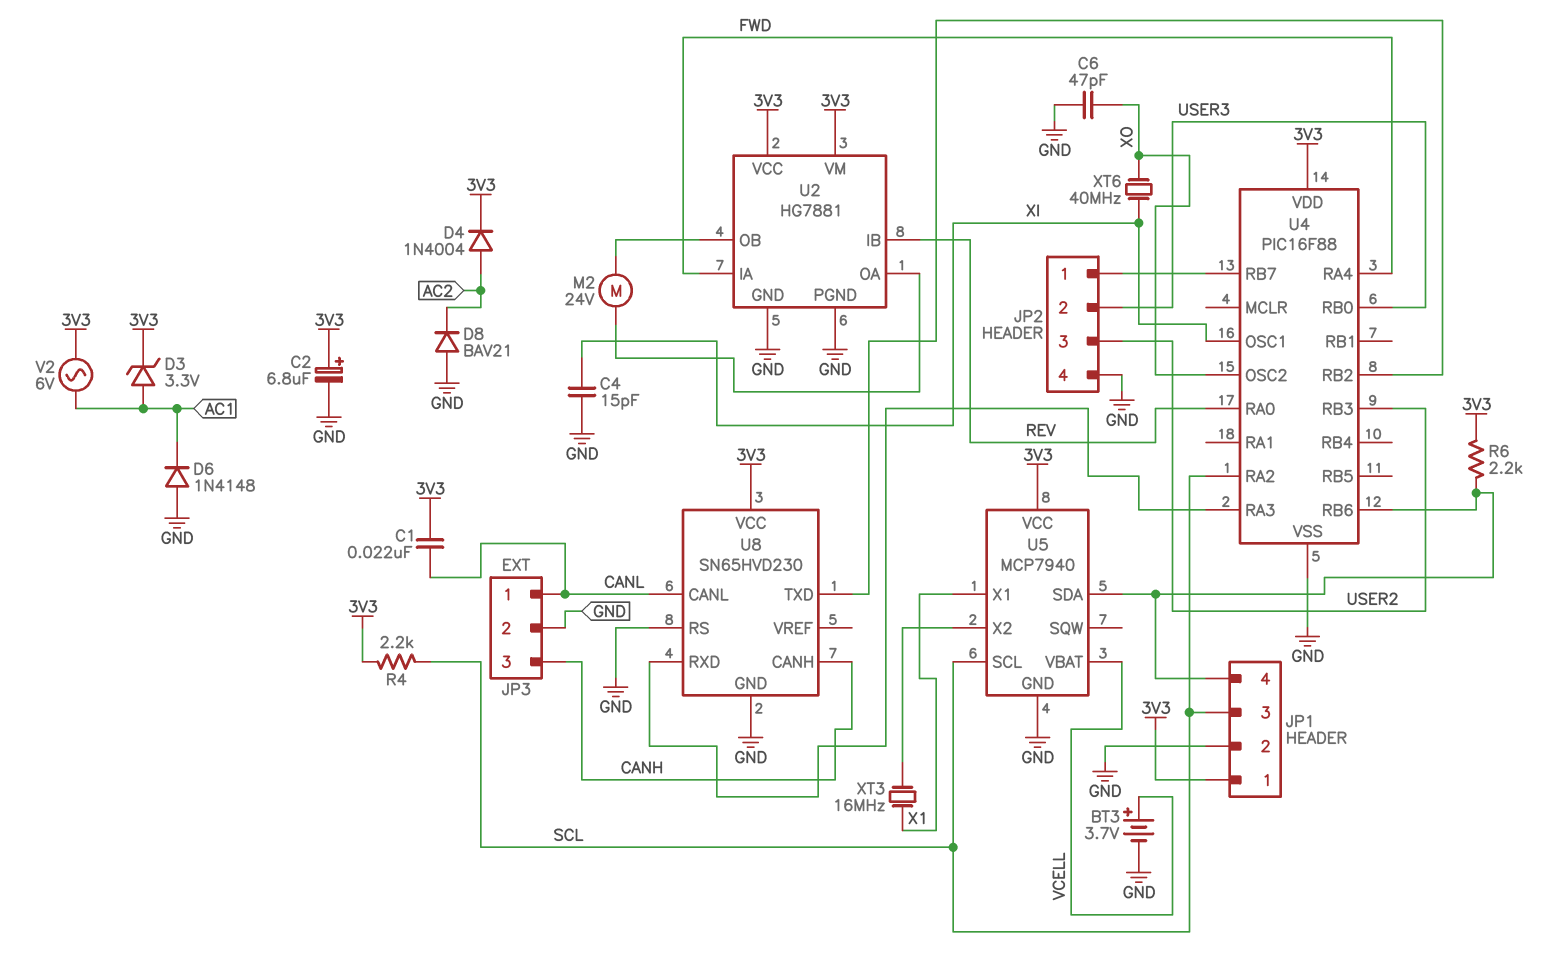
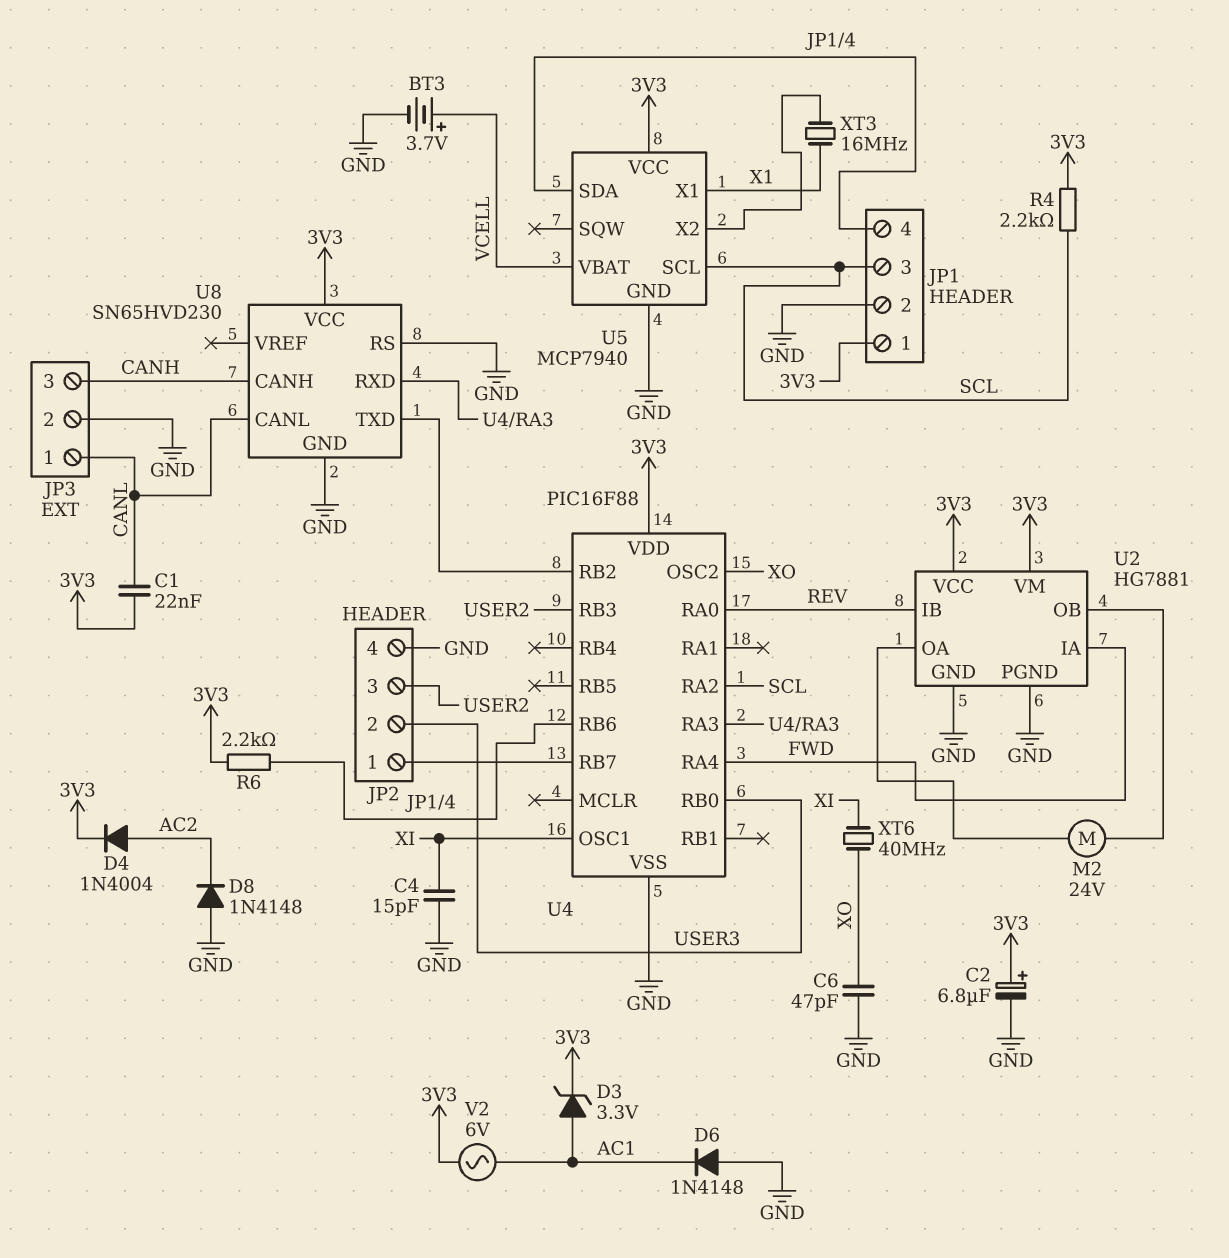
D8: diode BAV21 (A GND, K AC2) -> diode 1N4148 (A GND, K AC2)

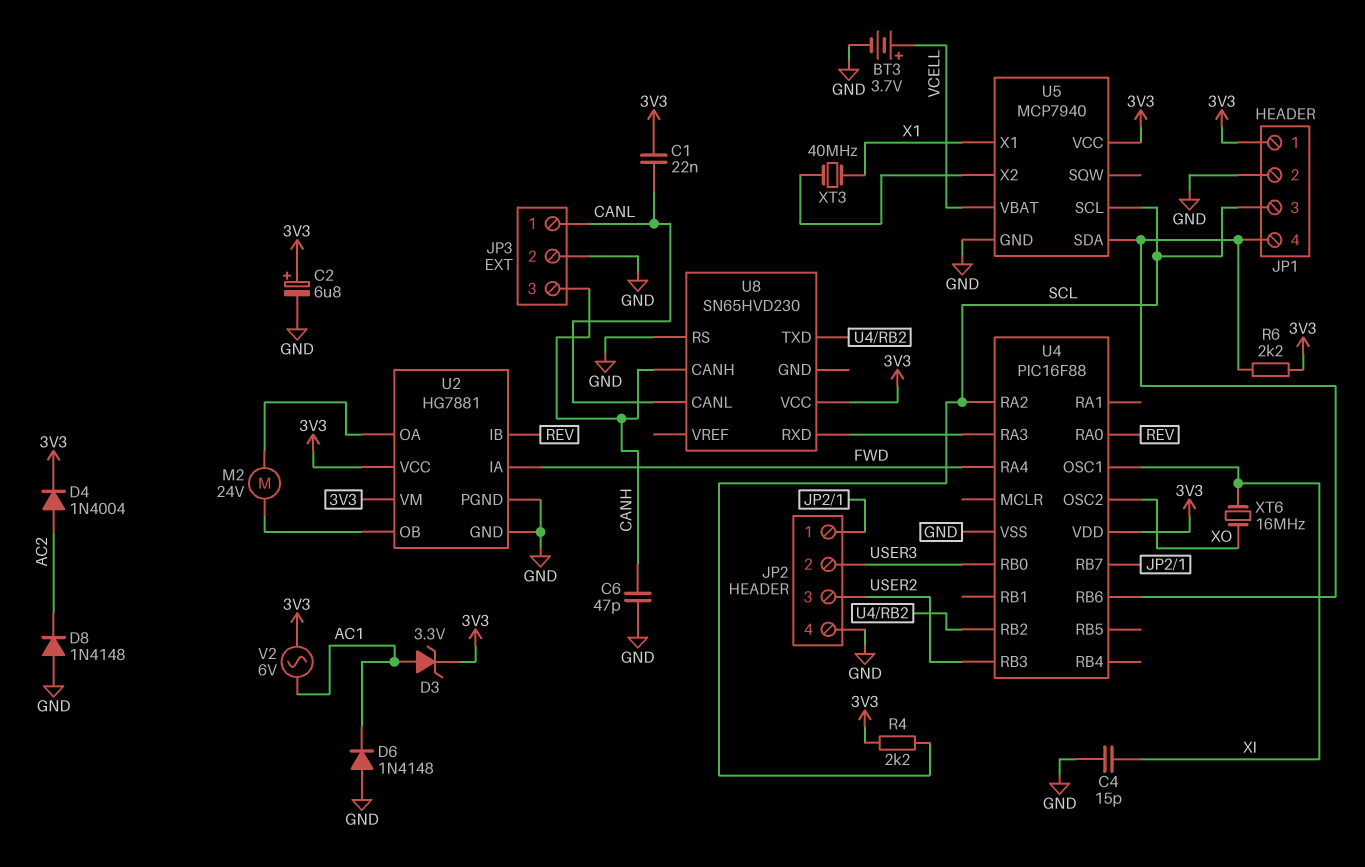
C6: 47pF (GND, XO) -> 47pF (CANH, GND)
U8 pin GND: GND -> none
XT3: 16MHz (U5/X2, X1) -> 40MHz (U5/X2, X1)
XT6: 40MHz (XI, XO) -> 16MHz (XI, XO)

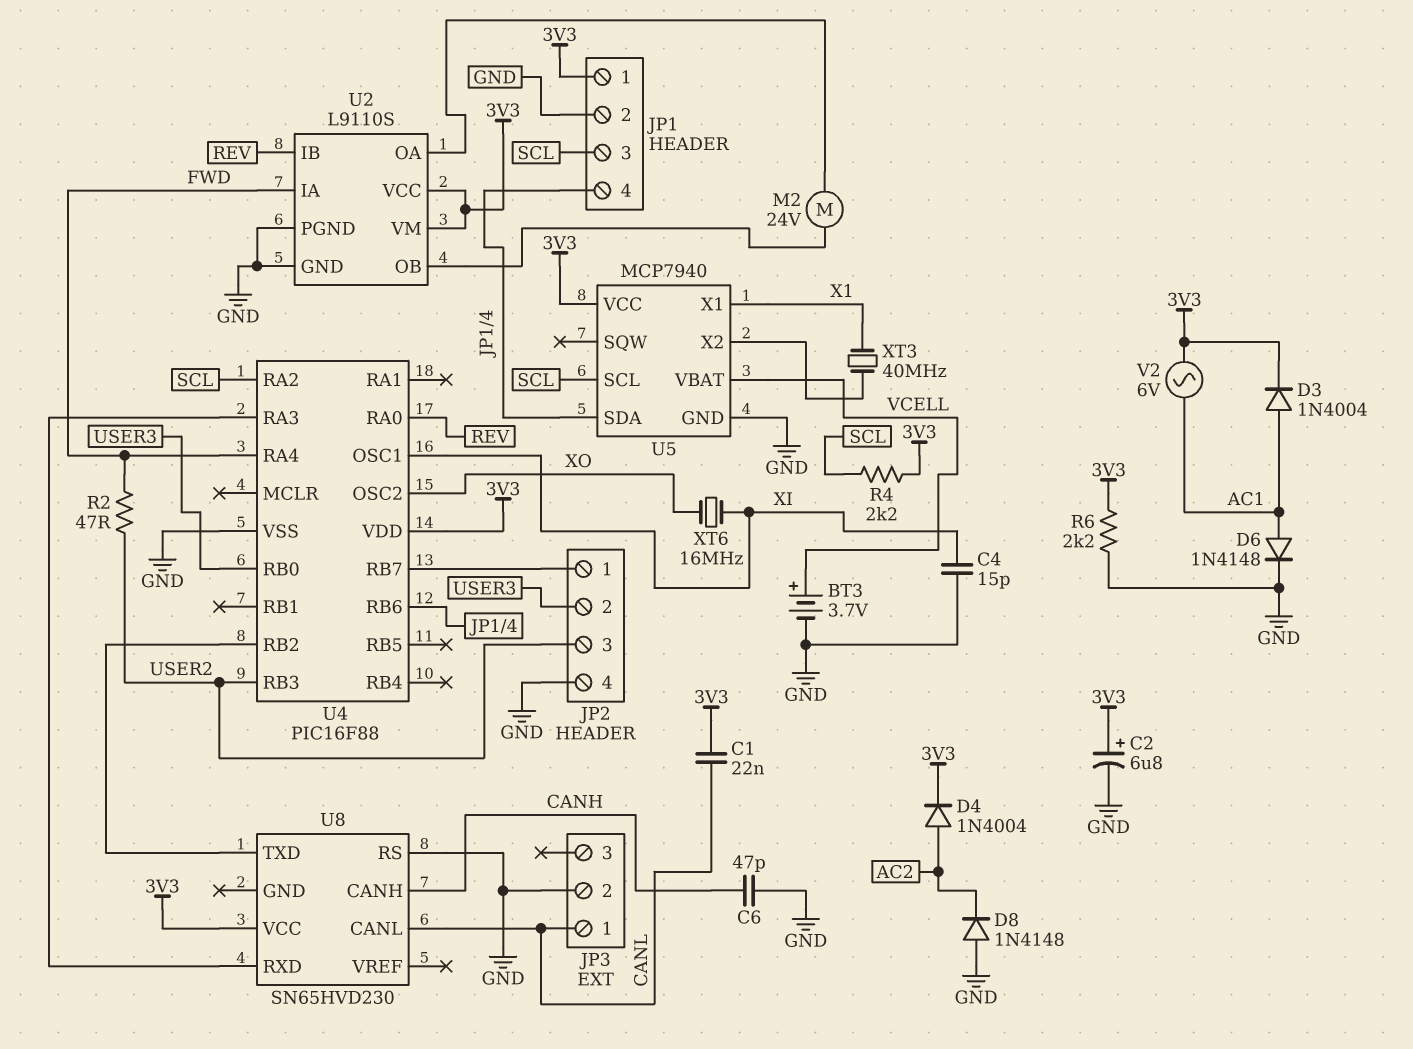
D3: zener 3.3V (A AC1, K 3V3) -> diode 1N4004 (A AC1, K 3V3)
D6: diode 1N4148 (A GND, K AC1) -> diode 1N4148 (A AC1, K GND)
JP3 pin 3: CANH -> none
R2: none -> 47 (FWD, USER2)
R6: 2.2k (3V3, JP1/4) -> 2.2k (3V3, GND)
U2: HG7881 -> L9110S

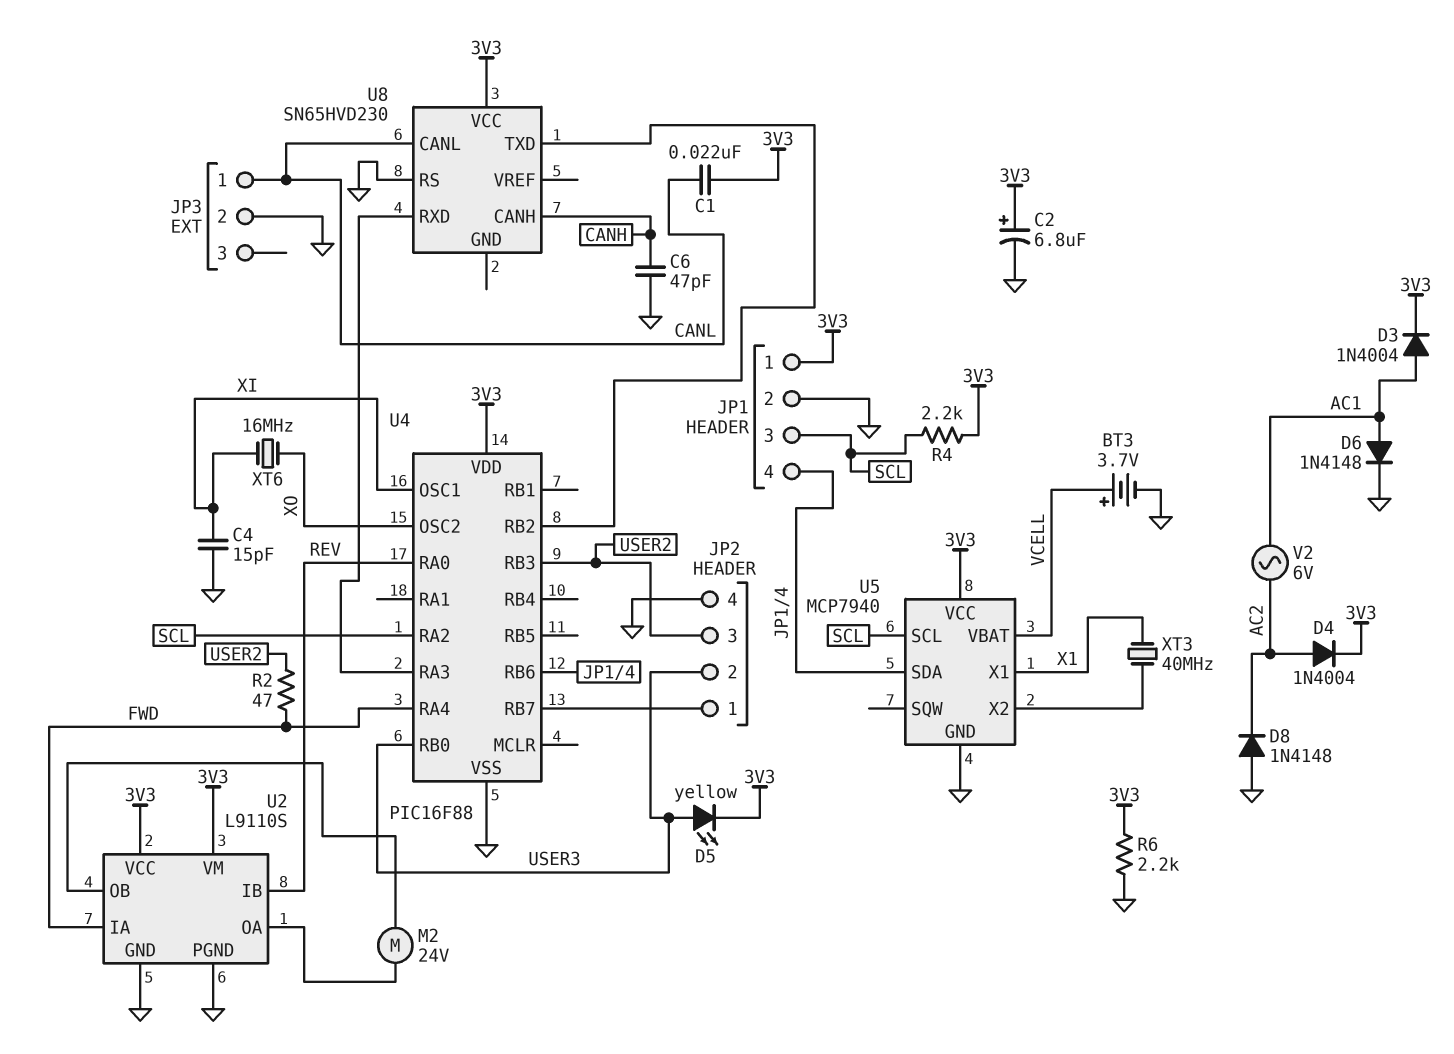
D5: none -> LED yellow (A USER3, K 3V3)
V2: AC 6V (3V3, AC1) -> AC 6V (AC1, AC2)

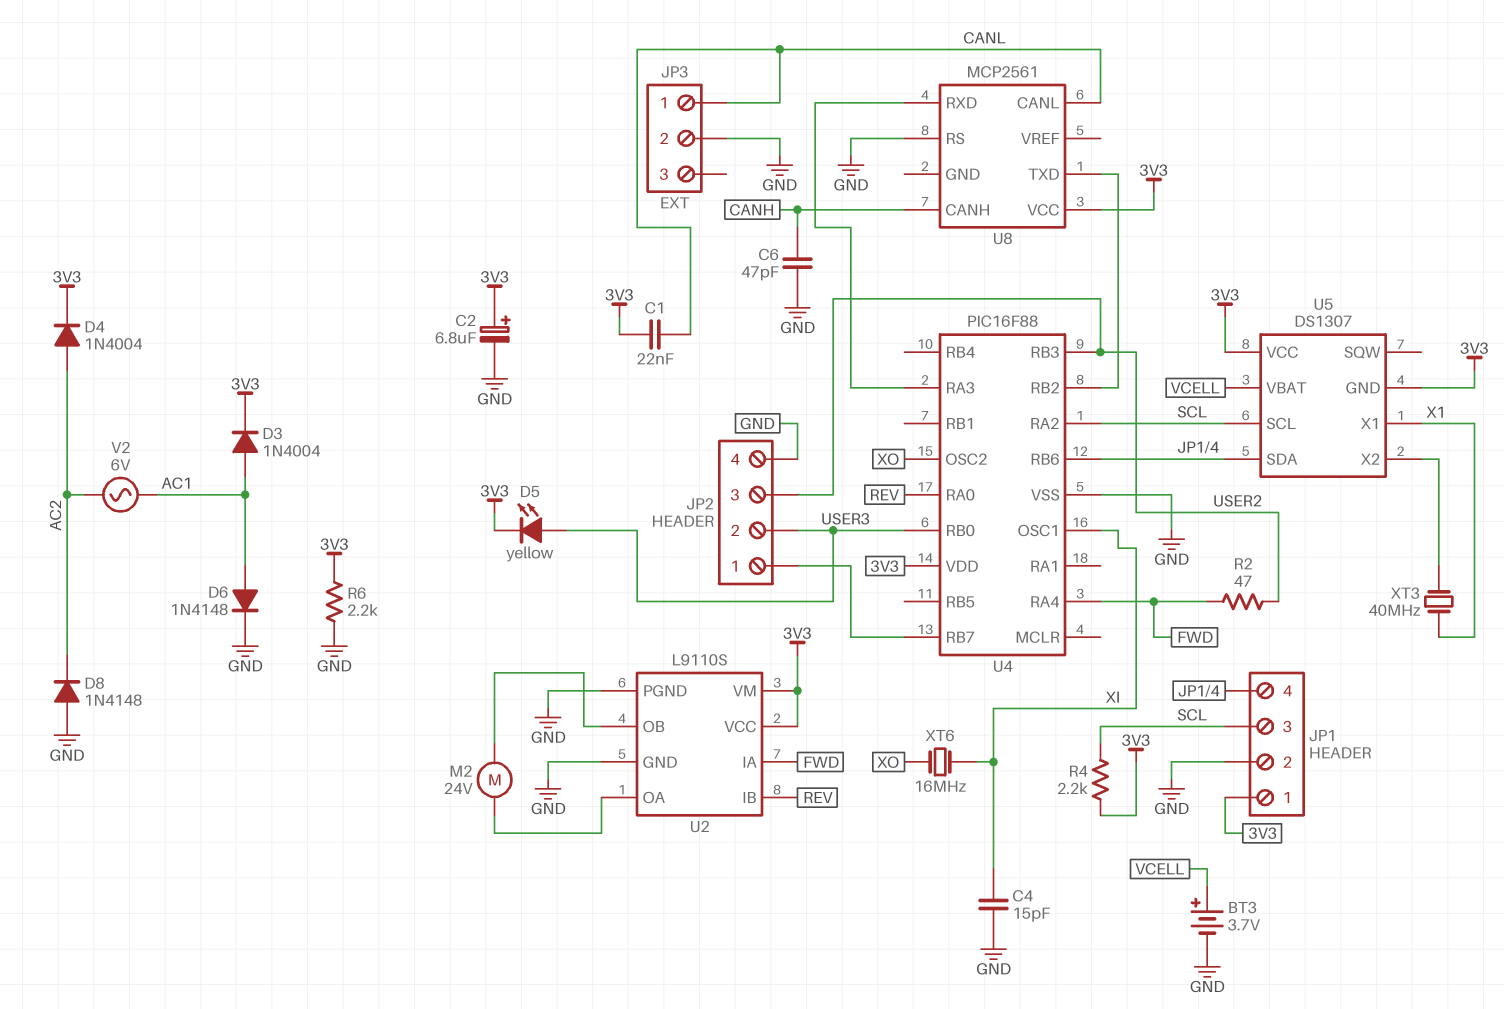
U5: MCP7940 -> DS1307
U5 pin GND: GND -> 3V3
U8: SN65HVD230 -> MCP2561

